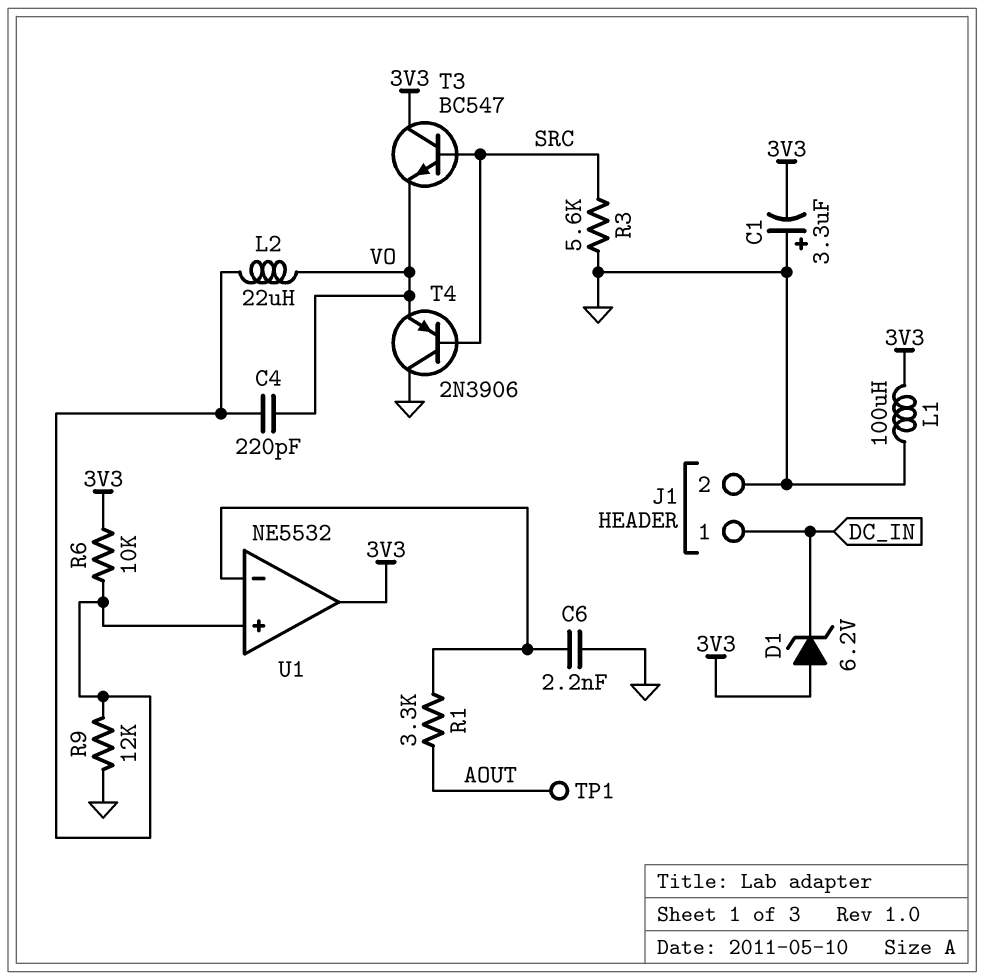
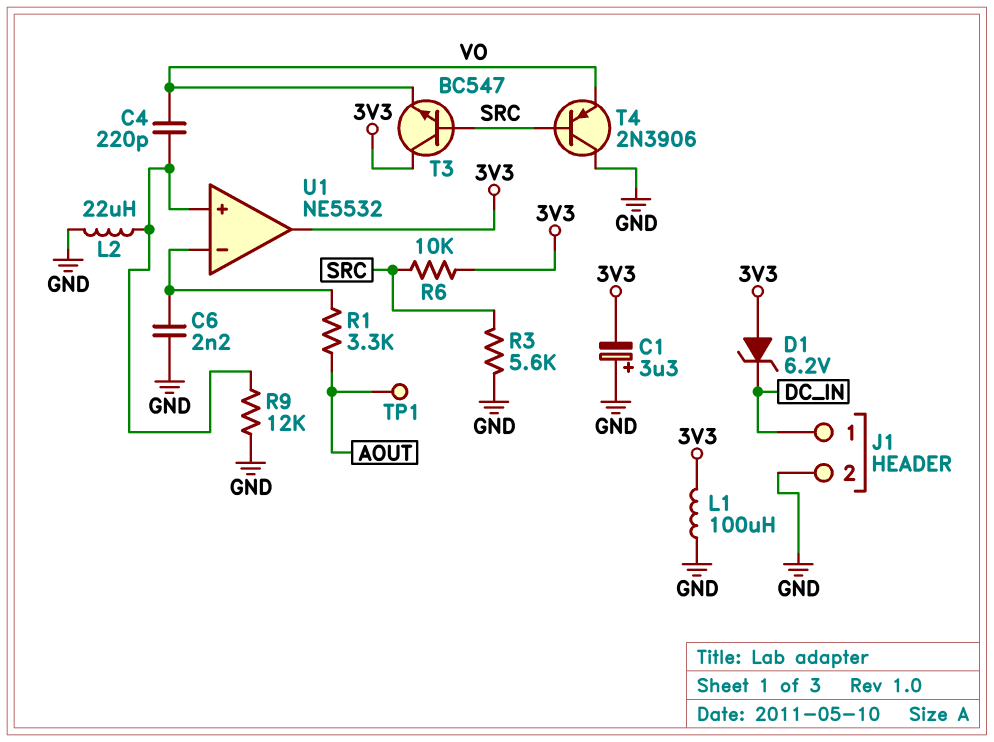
L2: 22uH (U1/in+, VO) -> 22uH (GND, U1/in+)
R6: 10k (3V3, U1/in+) -> 10k (3V3, SRC)

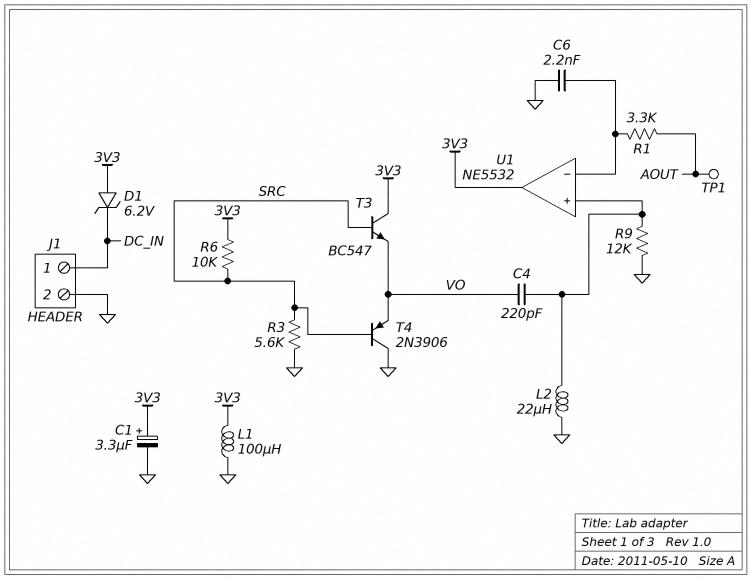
C1: 3.3uF (plus GND, minus 3V3) -> 3.3uF (plus 3V3, minus GND)

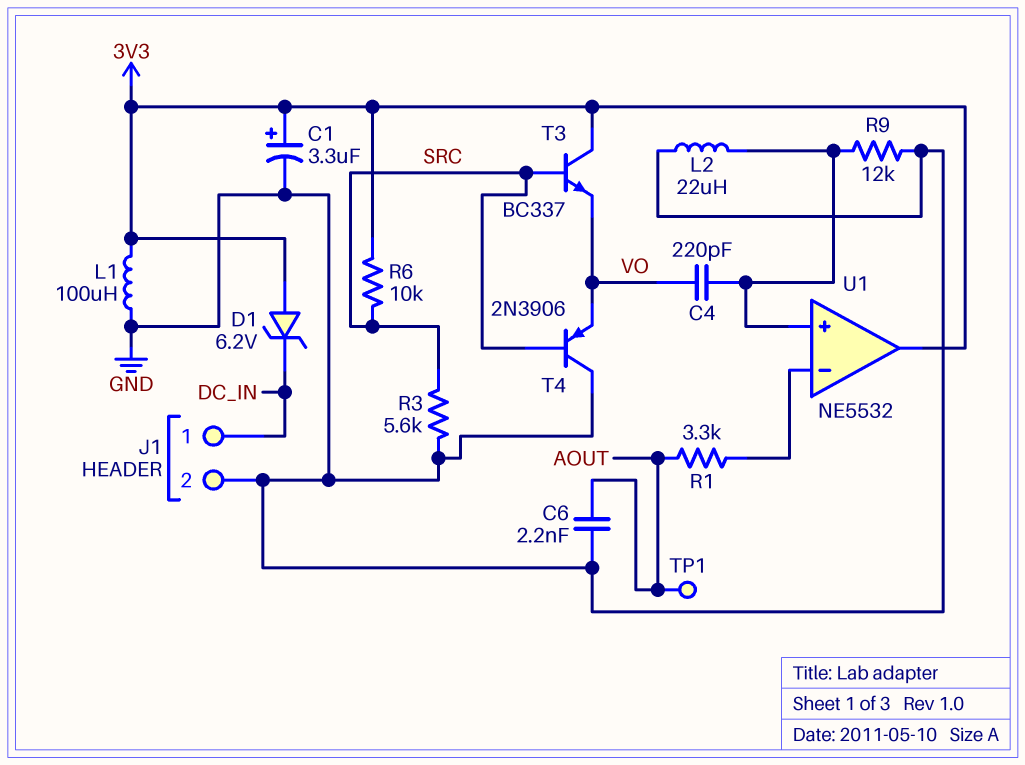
C6: 2.2nF (GND, U1/in-) -> 2.2nF (AOUT, GND)
T3: NPN BC547 (B SRC, C 3V3, E VO) -> NPN BC337 (B SRC, C 3V3, E VO)

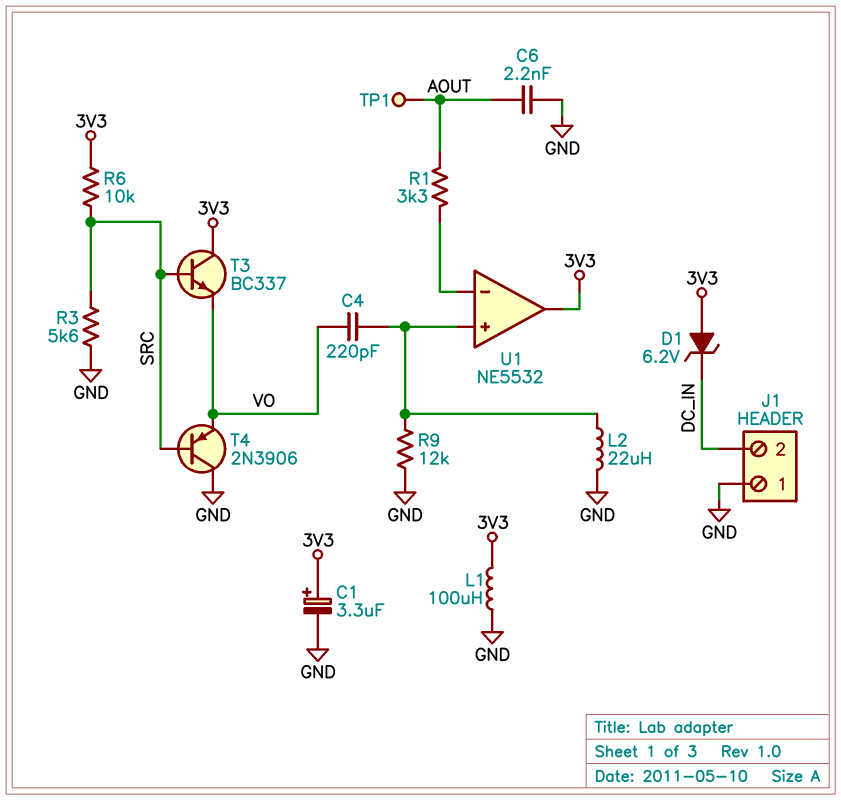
J1 pin 1: DC_IN -> GND
J1 pin 2: GND -> DC_IN

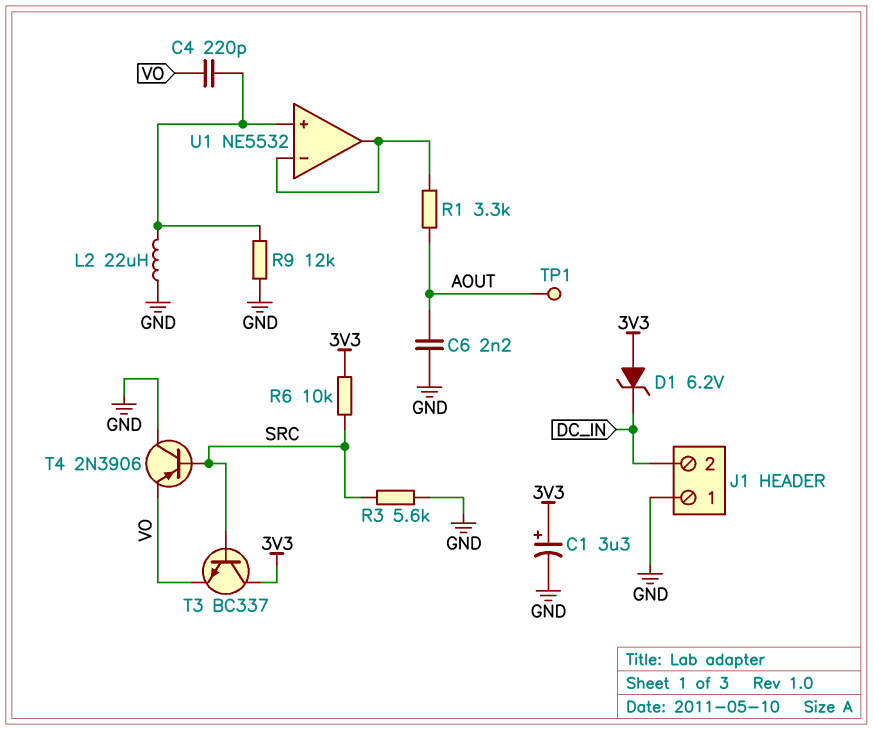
L1: 100uH (3V3, GND) -> none
U1 pin out: 3V3 -> U1/in-

